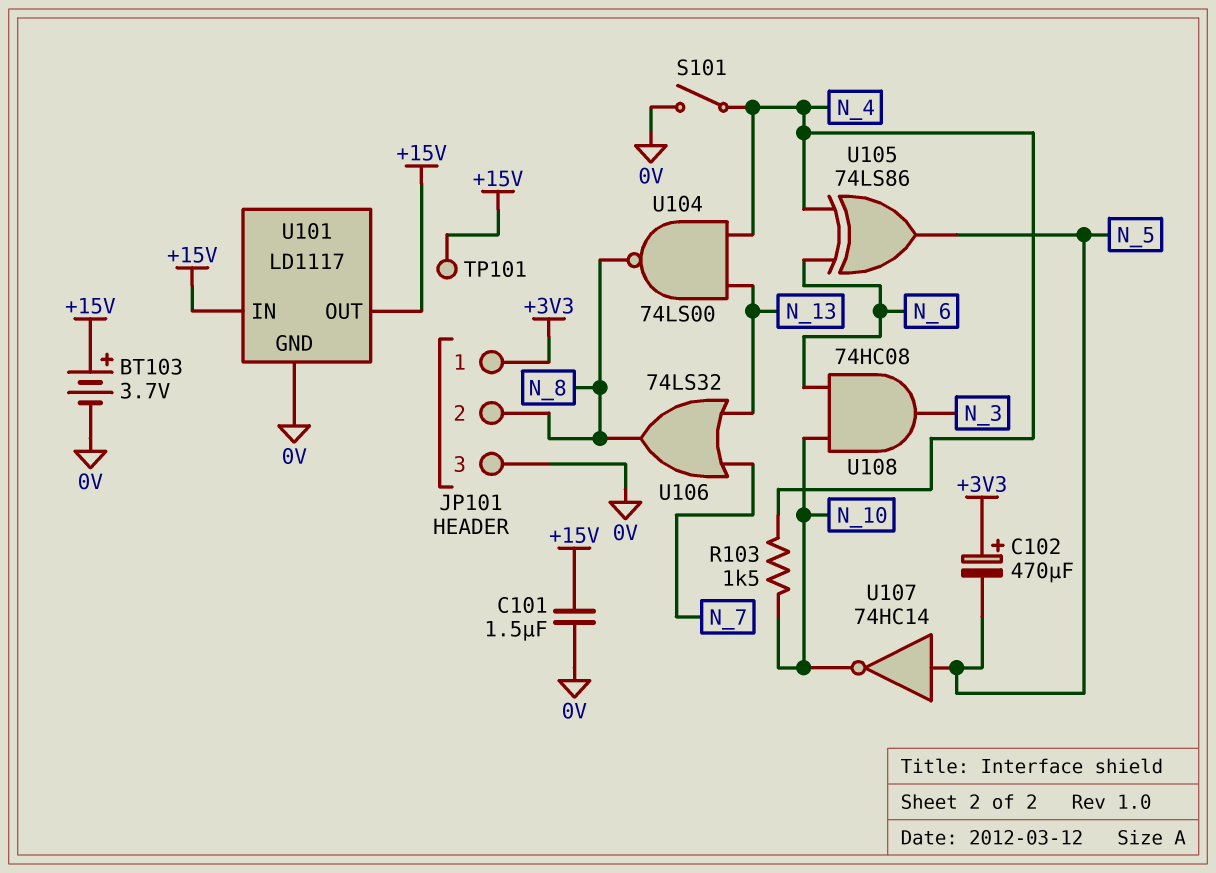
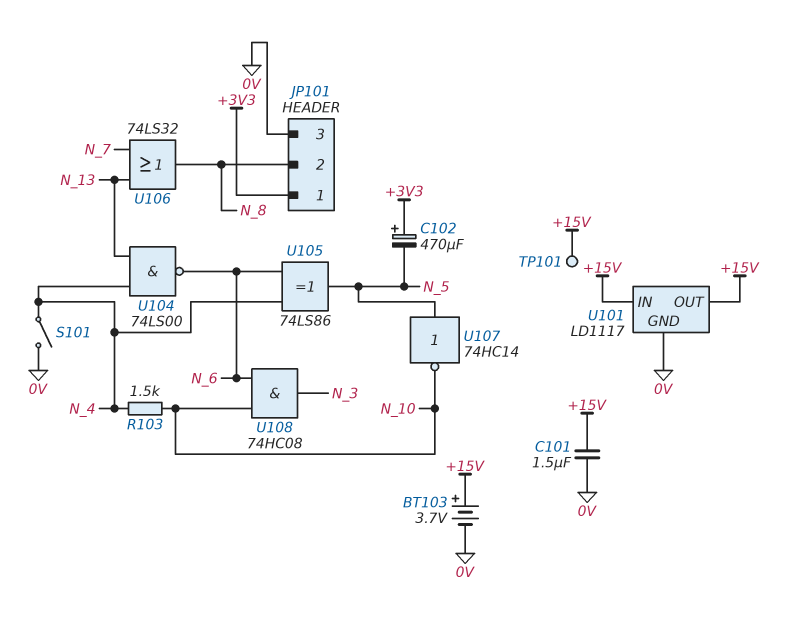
U104: NAND 74LS00 (in N_4, in N_13, out N_8) -> NAND 74LS00 (in N_4, in N_13, out N_6)

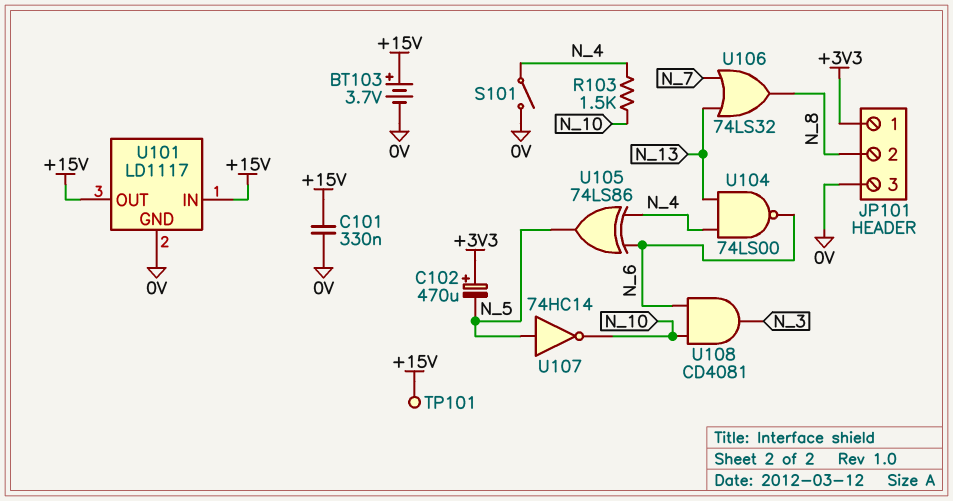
C101: 1.5uF (+15V, 0V) -> 330nF (+15V, 0V)
U108: AND 74HC08 (in N_6, in N_10, out N_3) -> AND CD4081 (in N_6, in N_10, out N_3)

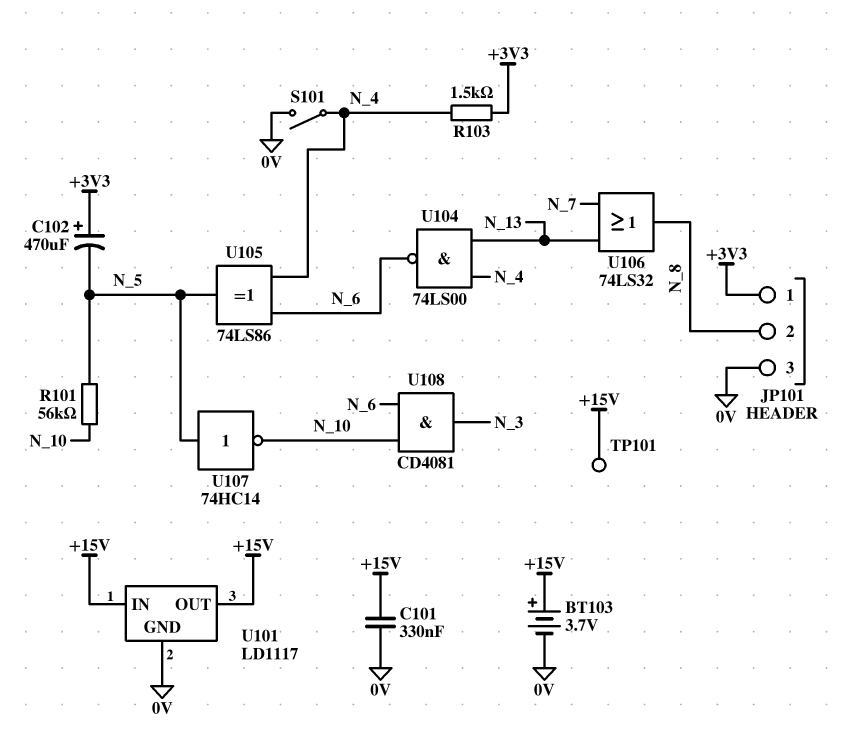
R101: none -> 56k (N_5, N_10)
R103: 1.5k (N_4, N_10) -> 1.5k (+3V3, N_4)

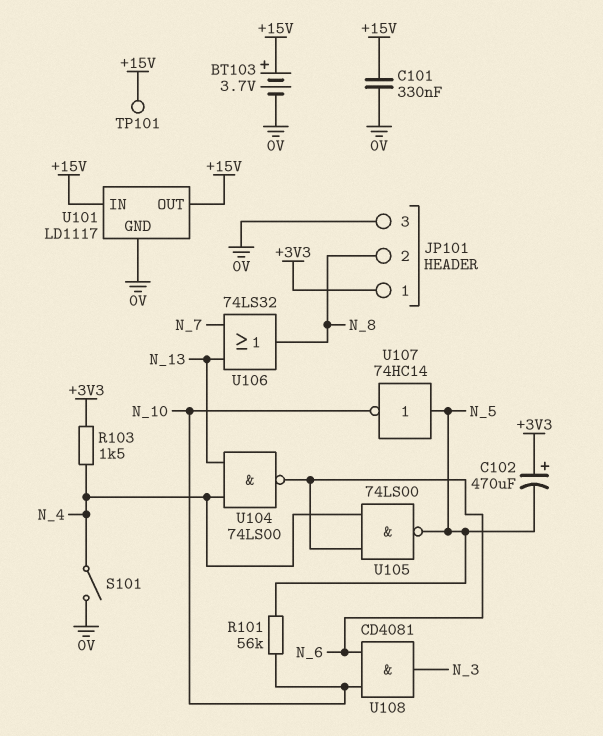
U105: XOR 74LS86 (in N_4, in N_6, out N_5) -> NAND 74LS00 (in N_4, in N_6, out N_5)

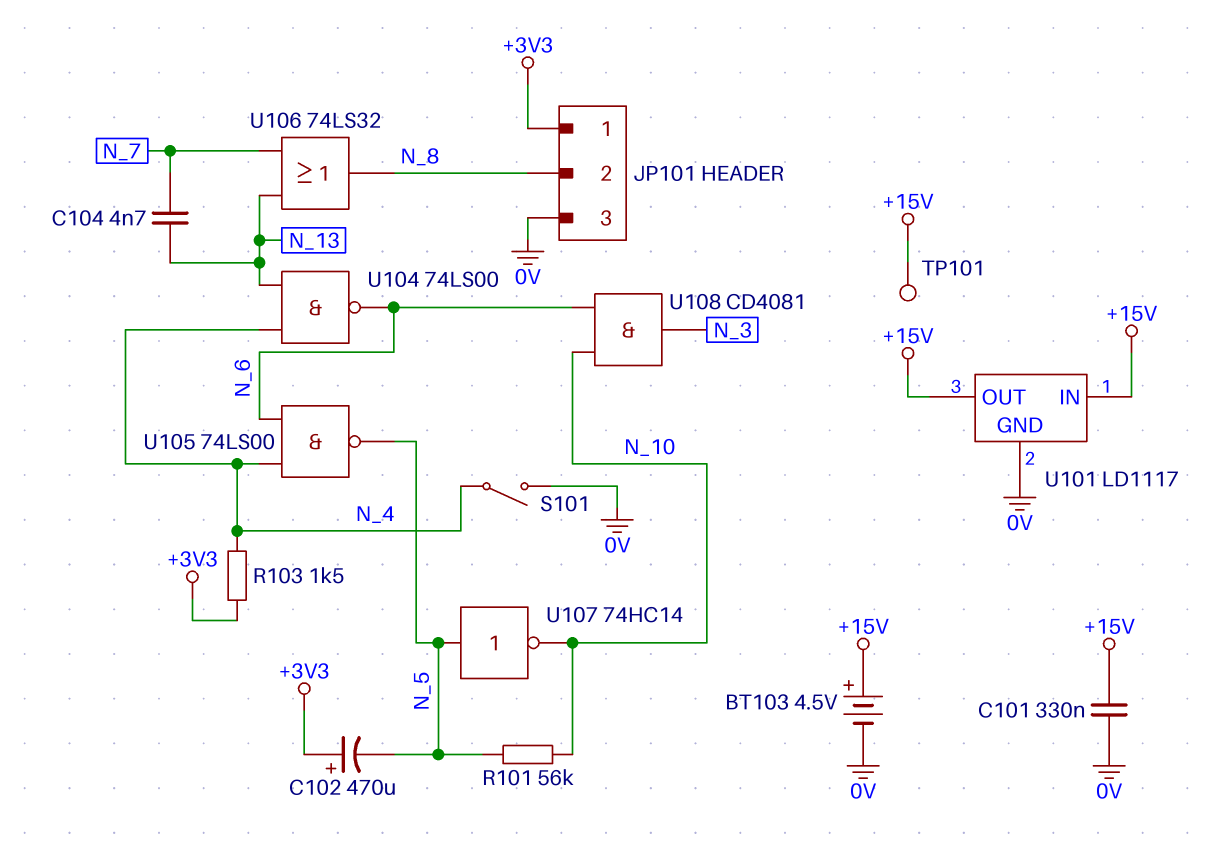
BT103: 3.7V (plus +15V, minus 0V) -> 4.5V (plus +15V, minus 0V)
C104: none -> 4.7nF (N_7, N_13)

